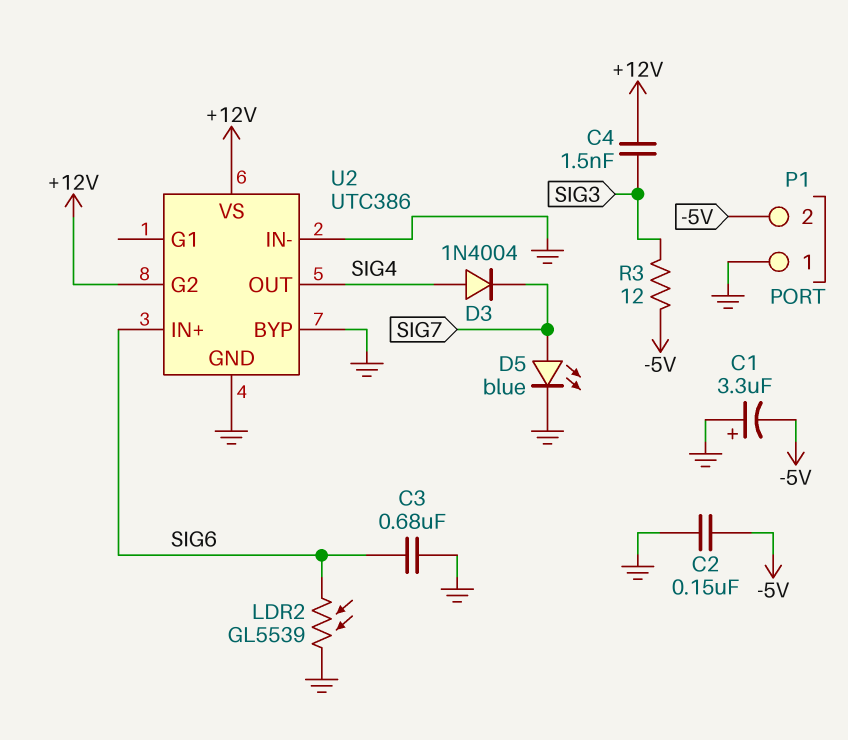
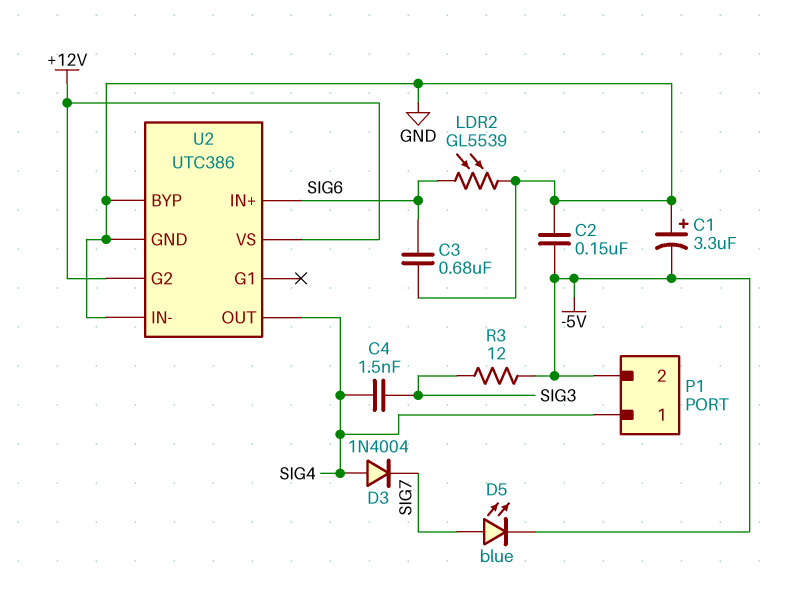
C4: 1.5nF (+12V, SIG3) -> 1.5nF (SIG3, SIG4)
D5: LED blue (A SIG7, K GND) -> LED blue (A SIG7, K -5V)
P1 pin 1: GND -> SIG4

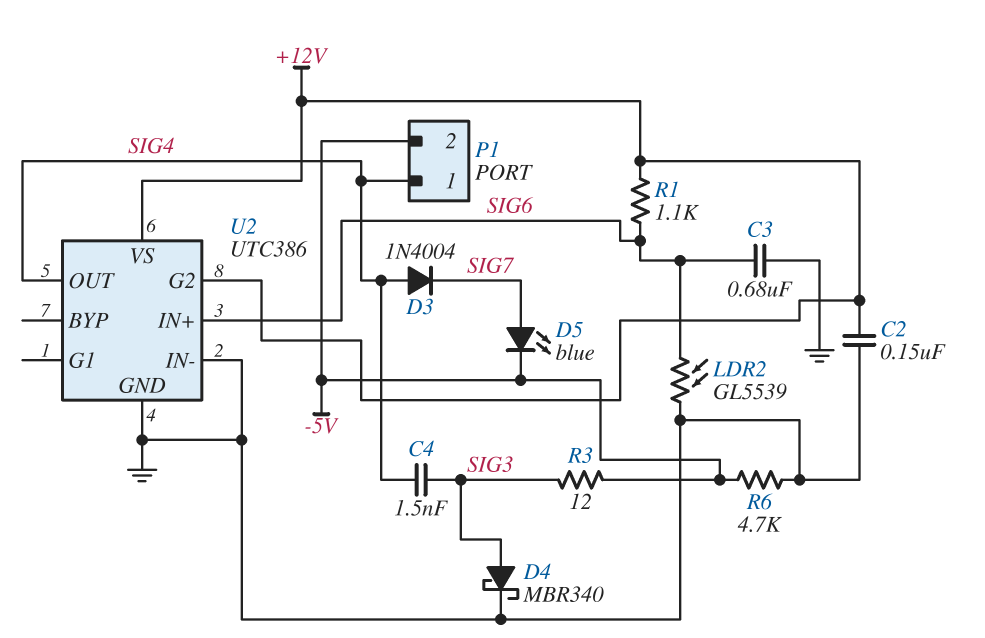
C1: 3.3uF (plus GND, minus -5V) -> none
C2: 150nF (-5V, GND) -> 150nF (+12V, GND)
D4: none -> schottky MBR340 (A SIG3, K GND)
R1: none -> 1.1k (+12V, SIG6)
R6: none -> 4.7k (-5V, GND)
U2 pin BYP: GND -> none

